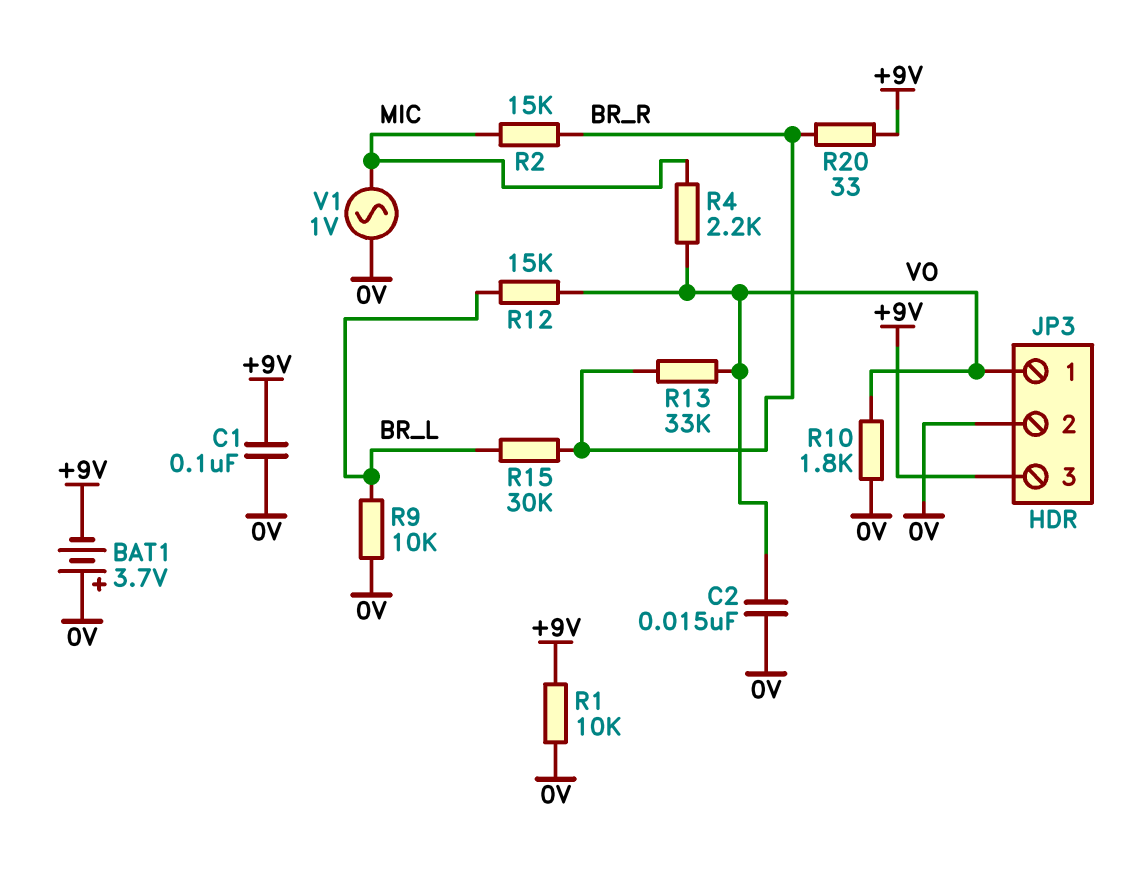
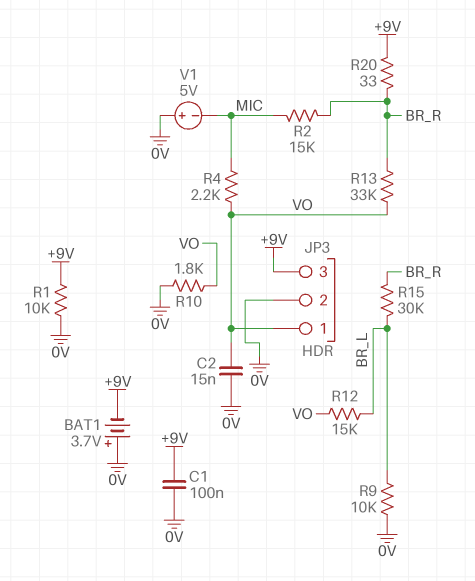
V1: AC 1V (0V, MIC) -> 5V (plus 0V, minus MIC)

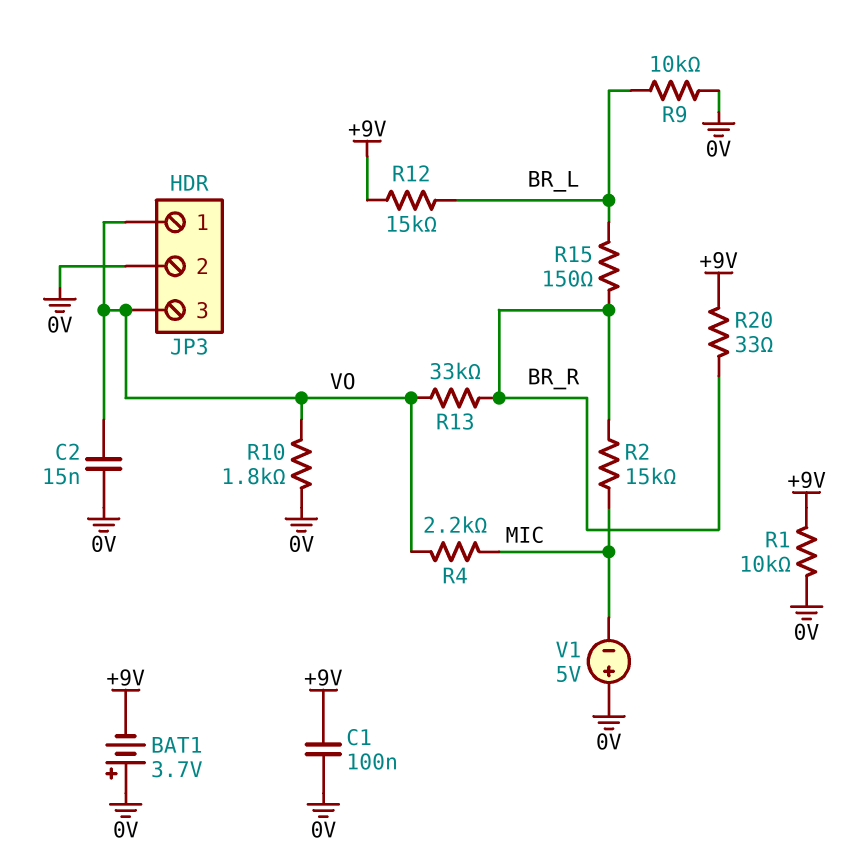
JP3 pin 3: +9V -> VO
R12: 15k (BR_L, VO) -> 15k (+9V, BR_L)
R15: 30k (BR_L, BR_R) -> 150 (BR_L, BR_R)

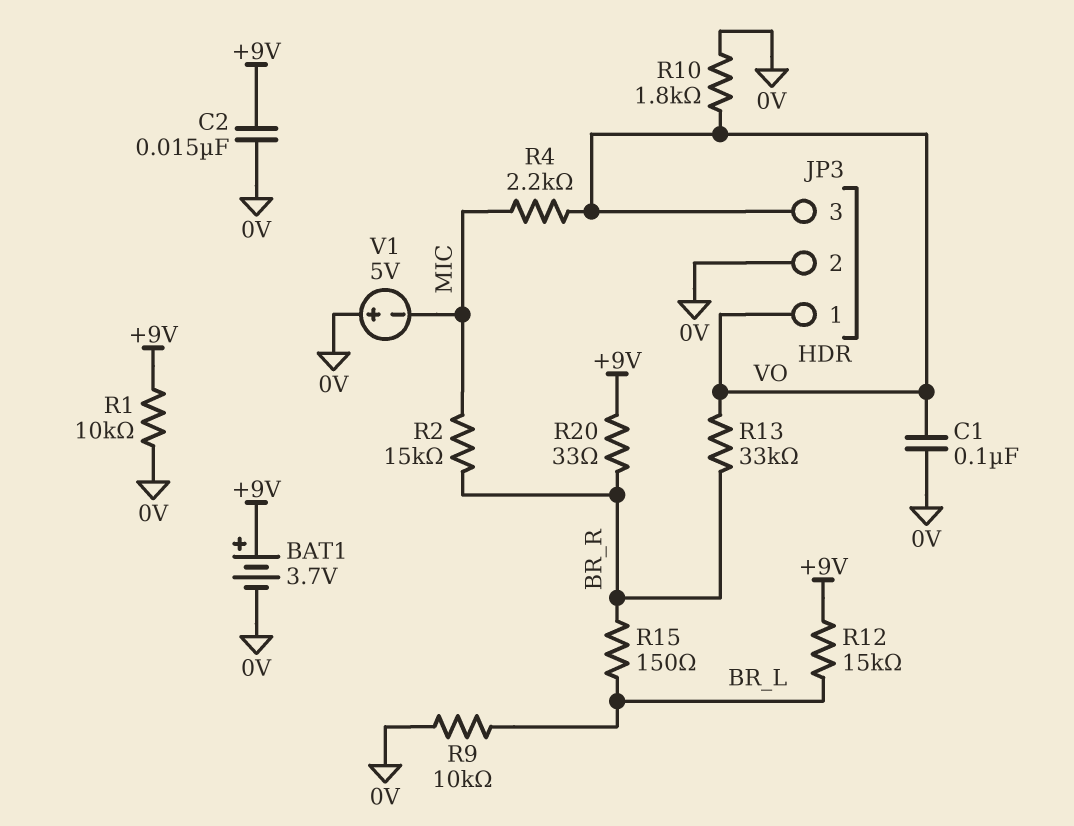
BAT1: 3.7V (plus 0V, minus +9V) -> 3.7V (plus +9V, minus 0V)
C1: 100nF (+9V, 0V) -> 100nF (0V, VO)
C2: 15nF (0V, VO) -> 15nF (+9V, 0V)

